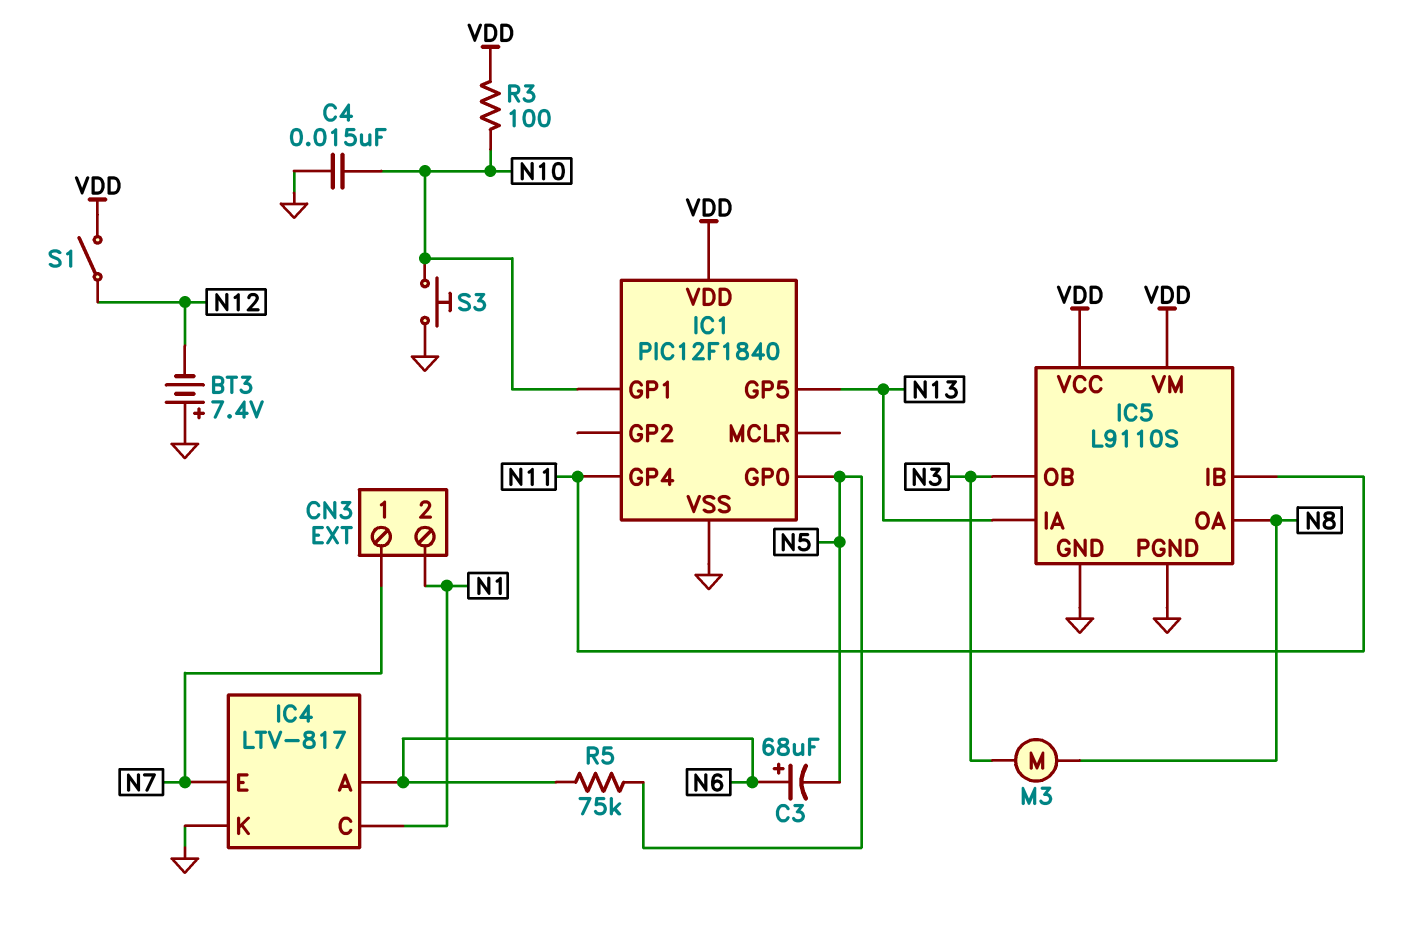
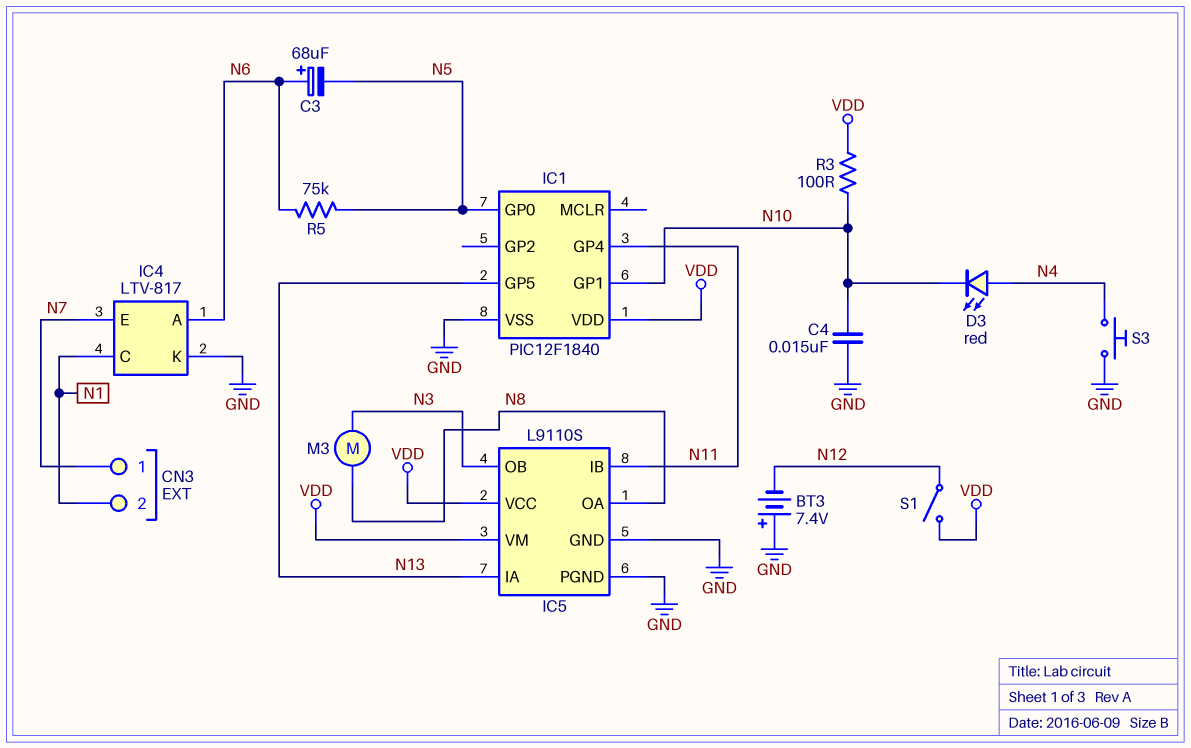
D3: none -> LED red (A N4, K N10)
S3: button (GND, N10) -> button (GND, N4)

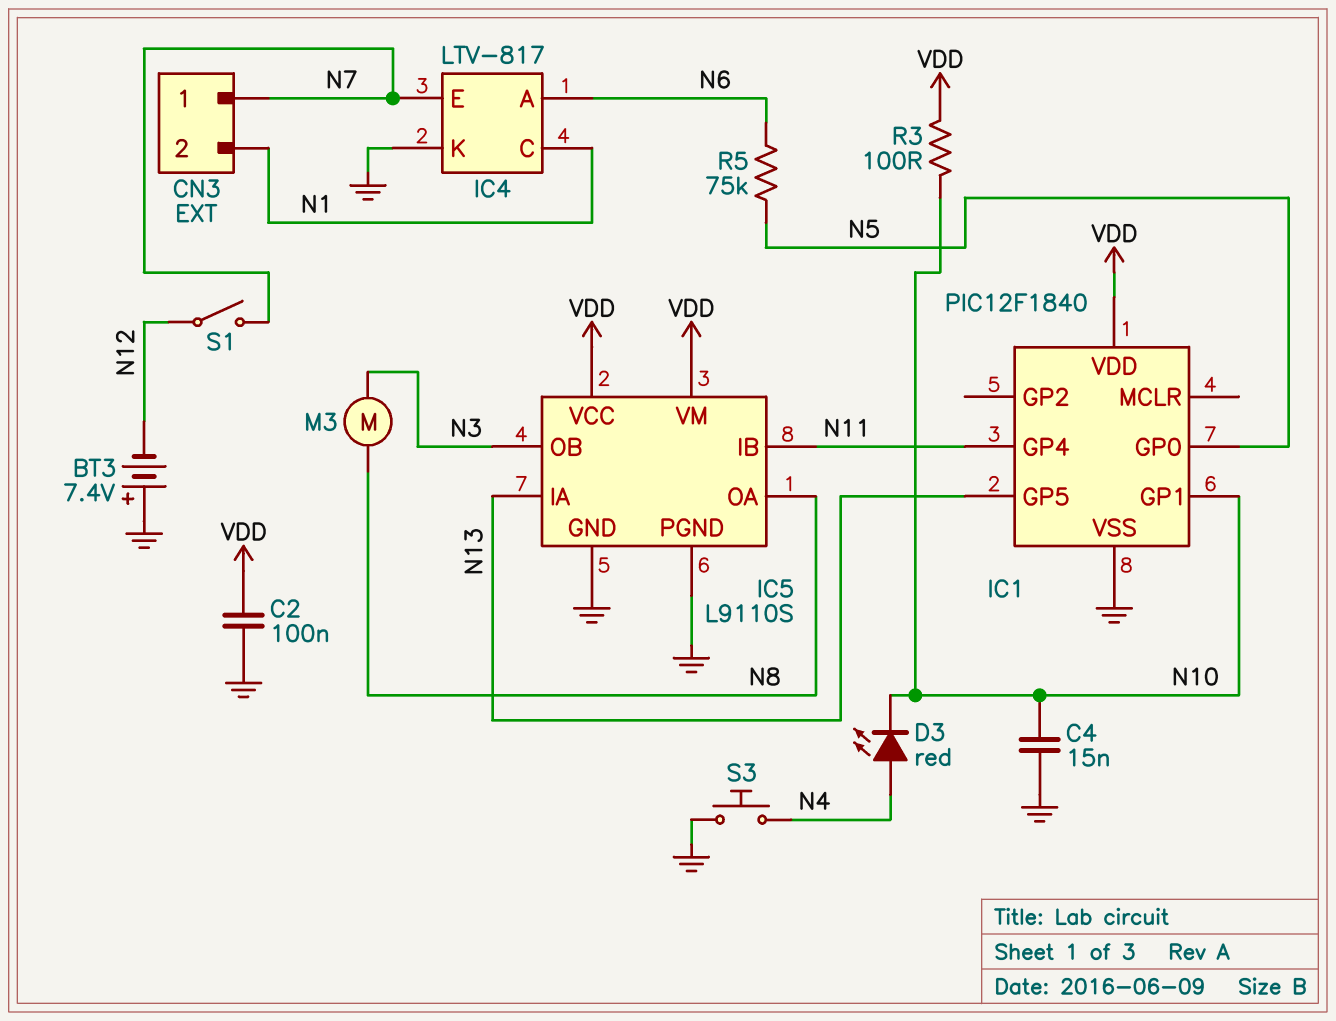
C2: none -> 100nF (GND, VDD)
C3: 68uF (plus N6, minus N5) -> none
S1: switch (N12, VDD) -> switch (N7, N12)

